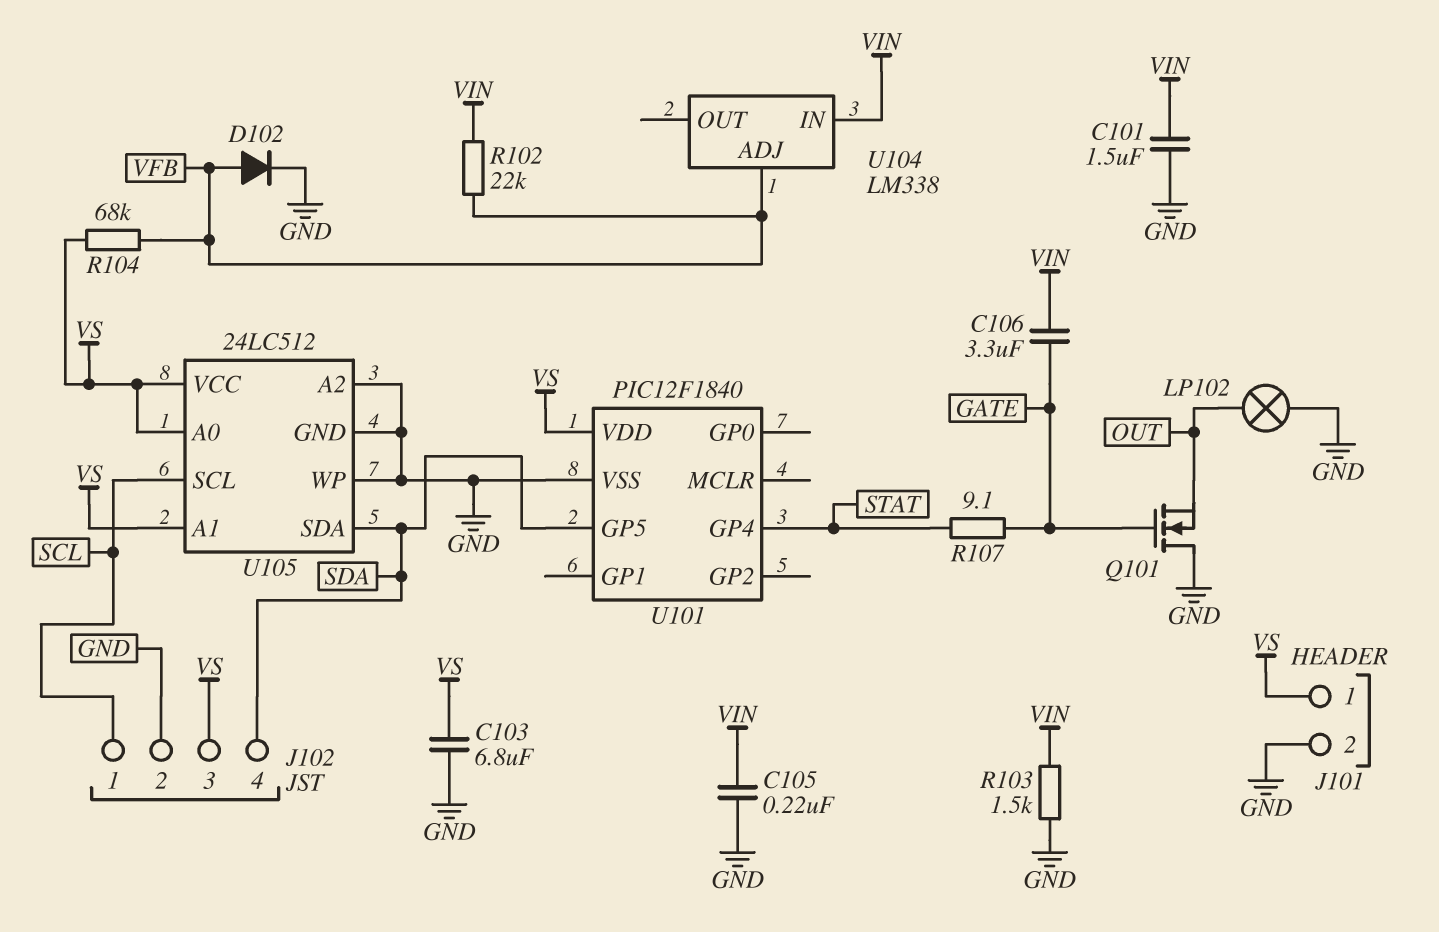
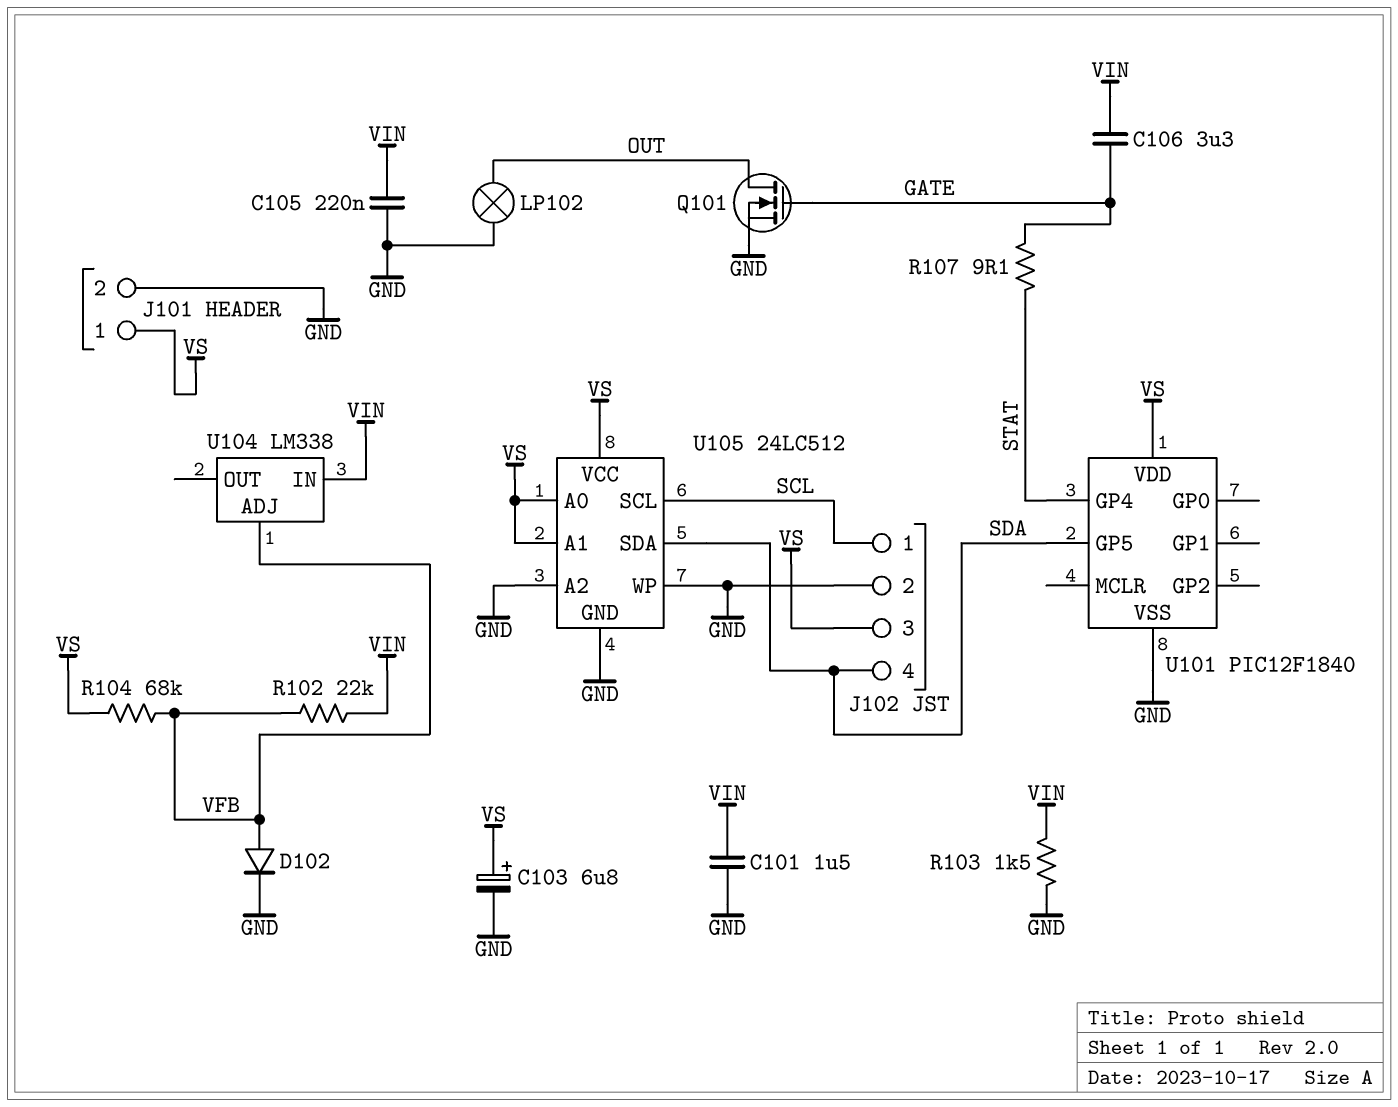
C103: 6.8uF (GND, VS) -> 6.8uF (plus VS, minus GND)
Q101: NMOS (G GATE, D GND, S OUT) -> NMOS (G GATE, D OUT, S GND)

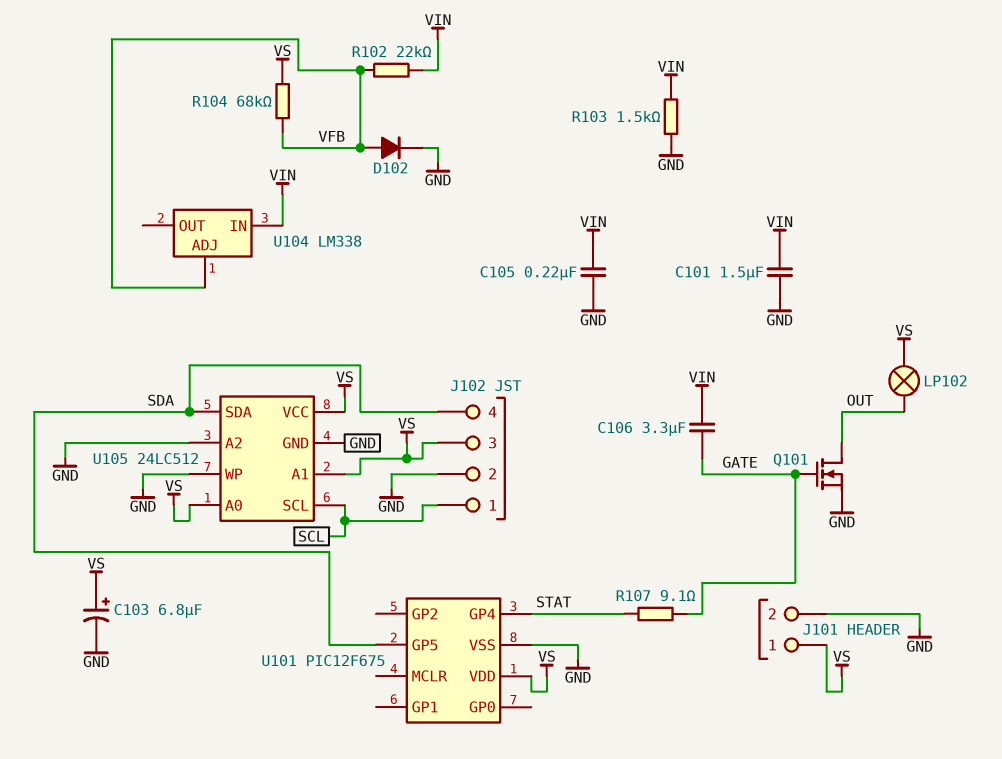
LP102: lamp (GND, OUT) -> lamp (OUT, VS)
U101: PIC12F1840 -> PIC12F675

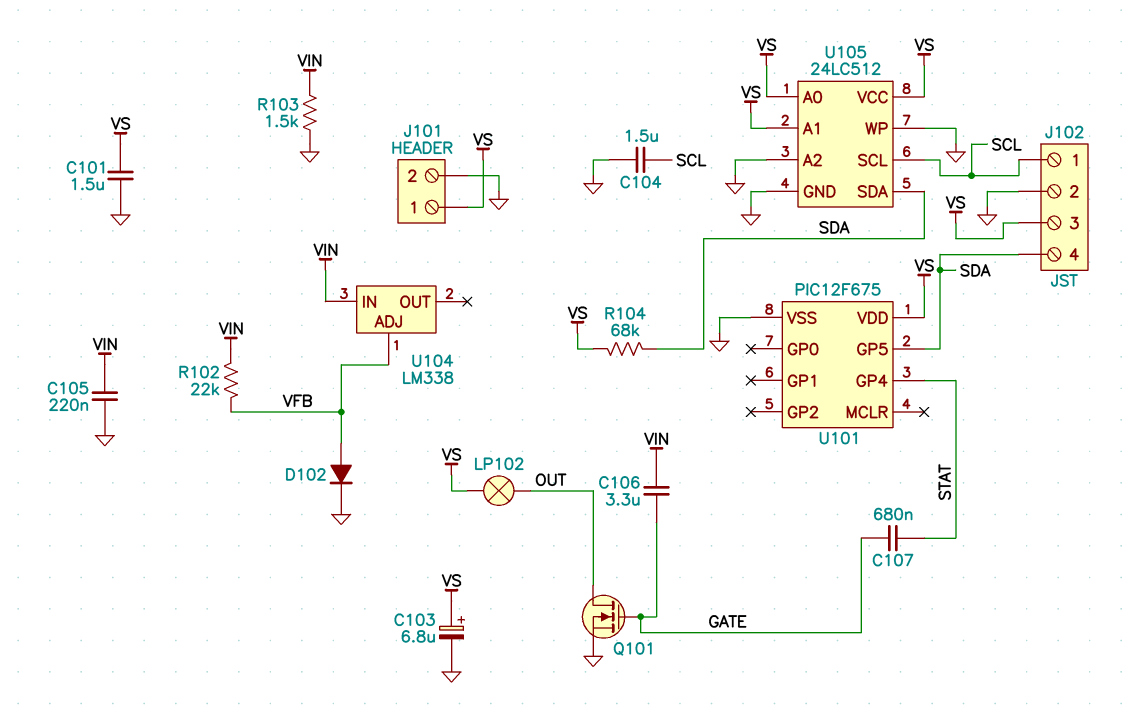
C101: 1.5uF (GND, VIN) -> 1.5uF (GND, VS)
C104: none -> 1.5uF (GND, SCL)
C107: none -> 680nF (GATE, STAT)
R104: 68k (VFB, VS) -> 68k (SDA, VS)
R107: 9.1 (GATE, STAT) -> none

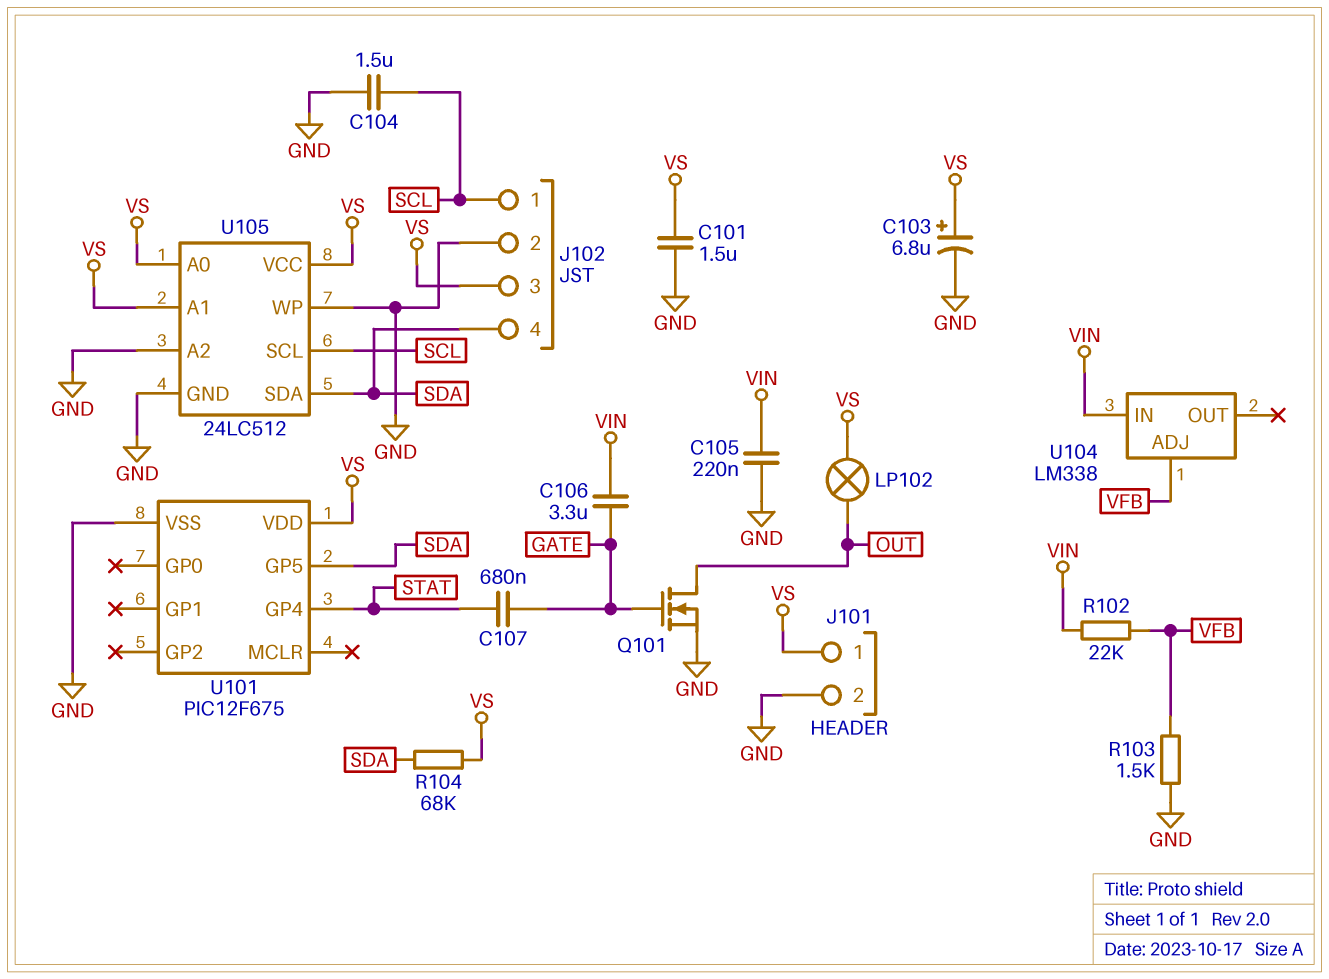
D102: diode (A VFB, K GND) -> none
R103: 1.5k (GND, VIN) -> 1.5k (GND, VFB)

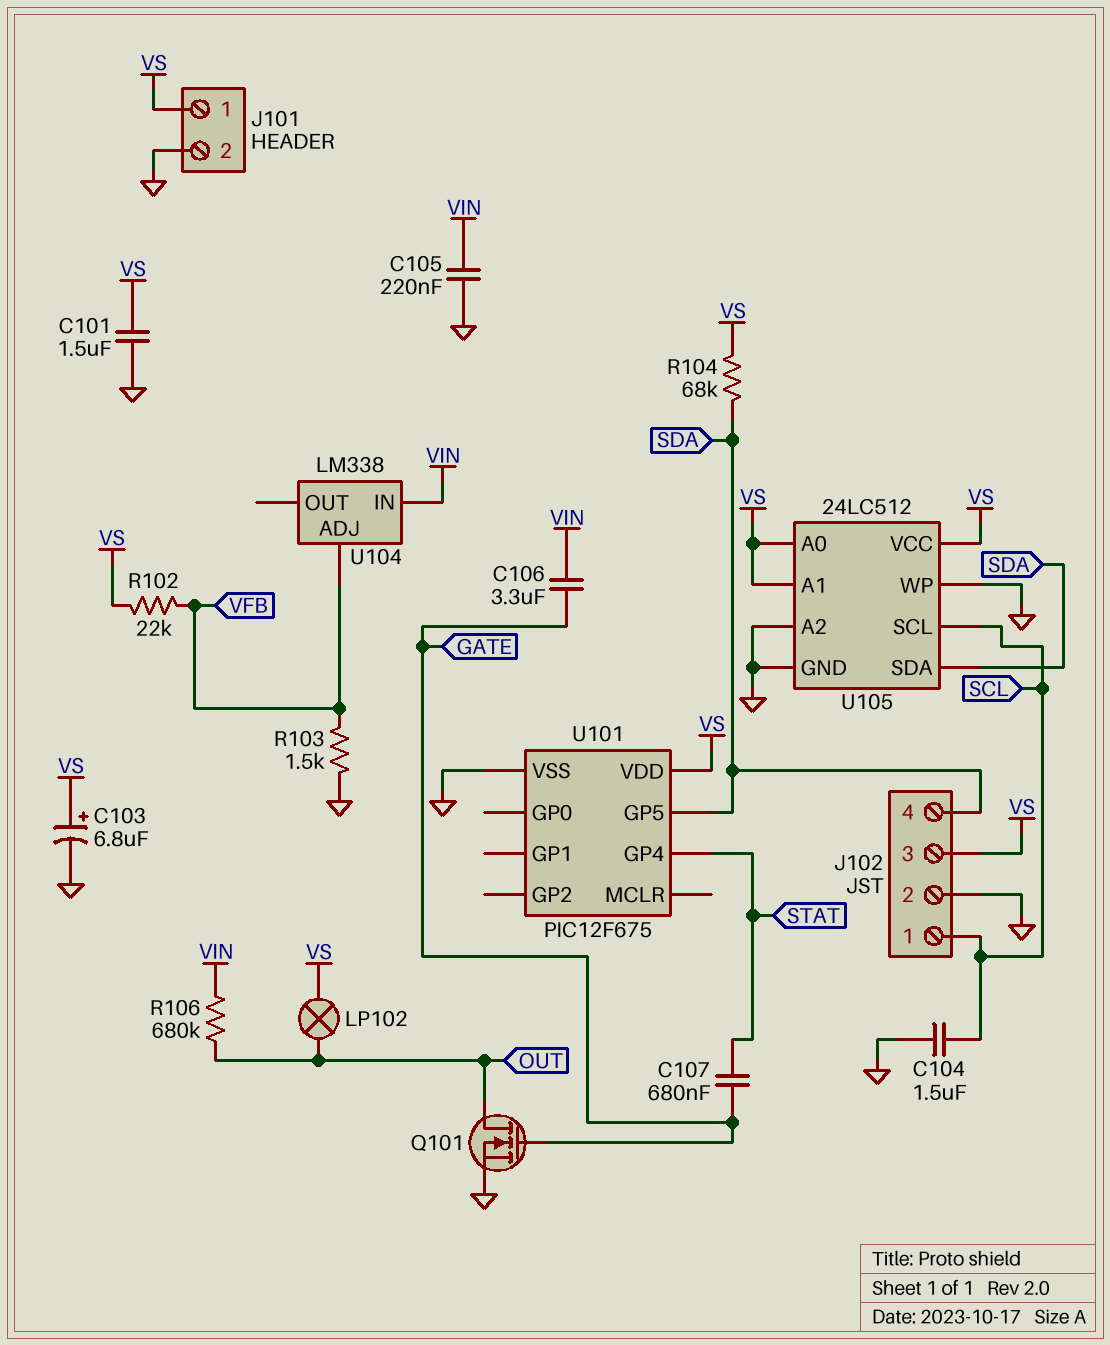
R102: 22k (VFB, VIN) -> 22k (VFB, VS)
R106: none -> 680k (OUT, VIN)

